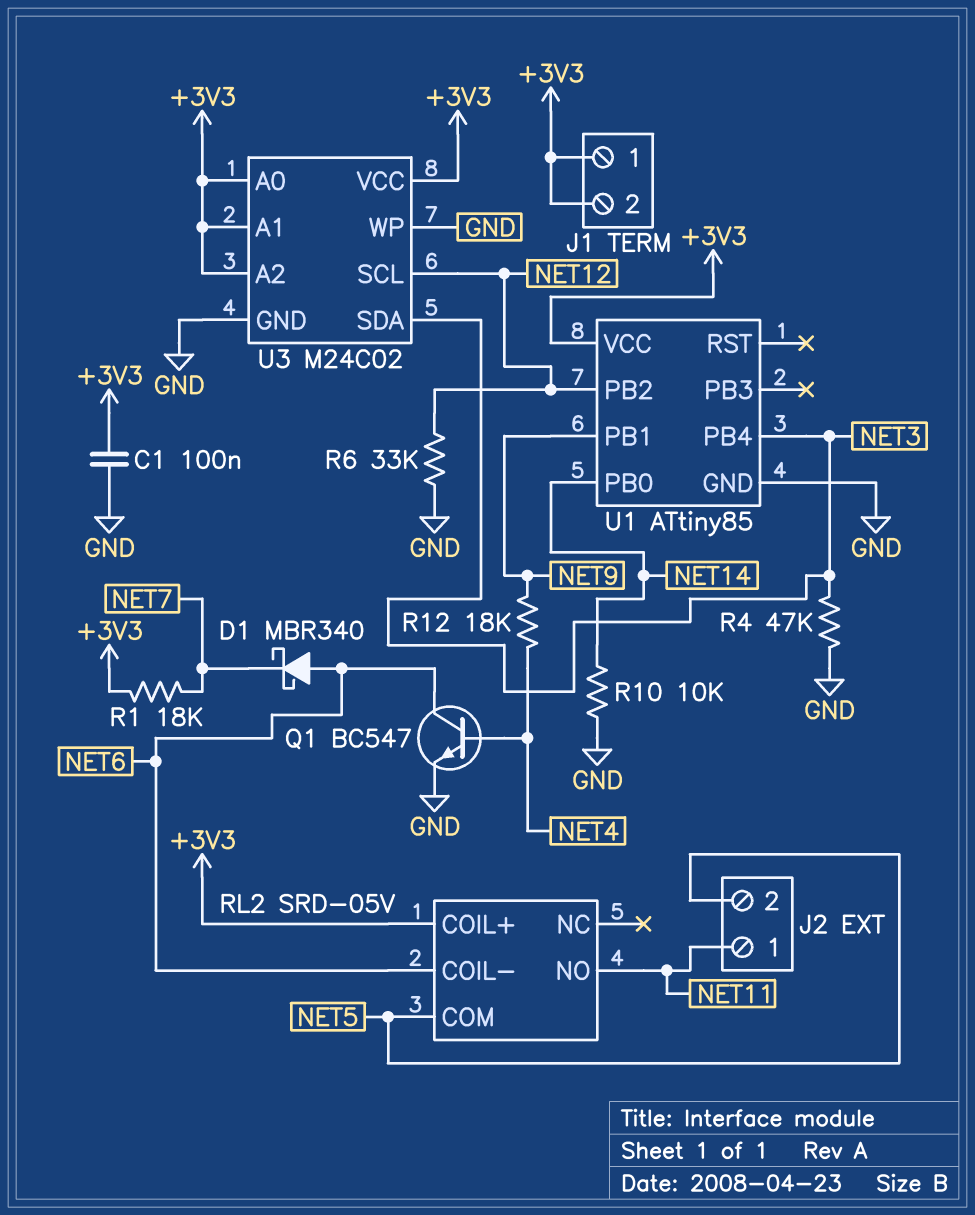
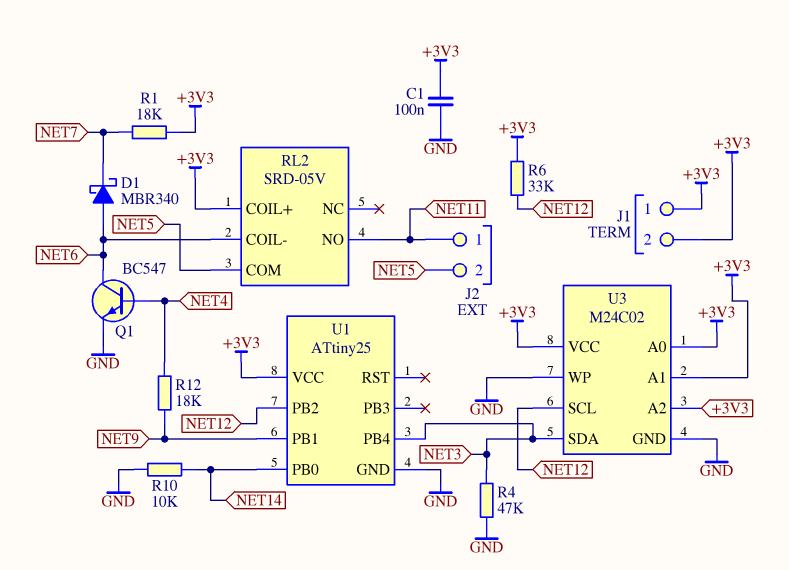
R6: 33k (GND, NET12) -> 33k (+3V3, NET12)
U1: ATtiny85 -> ATtiny25

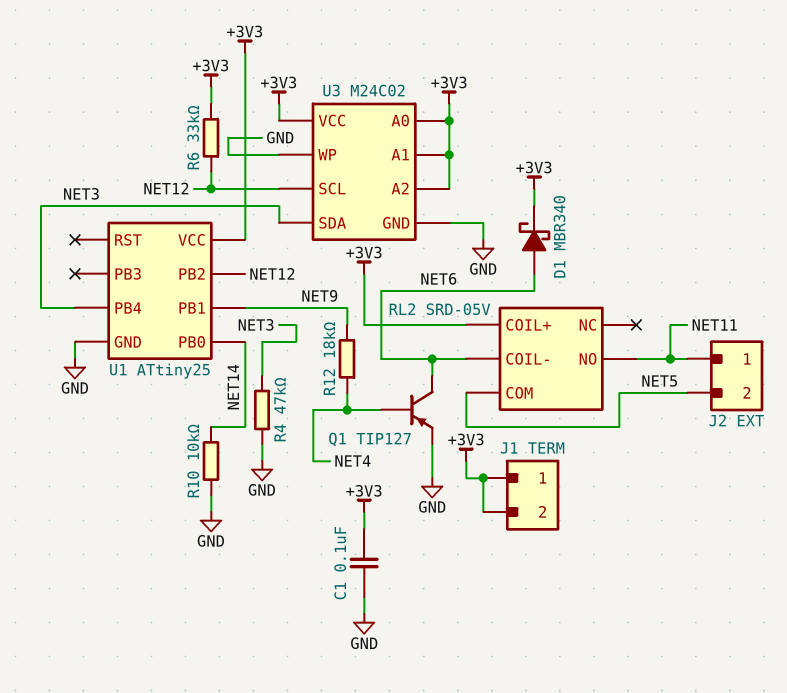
D1: schottky MBR340 (A NET6, K NET7) -> schottky MBR340 (A NET6, K +3V3)
Q1: NPN BC547 (B NET4, C NET6, E GND) -> PNP TIP127 (B NET4, C NET6, E GND)
R1: 18k (+3V3, NET7) -> none

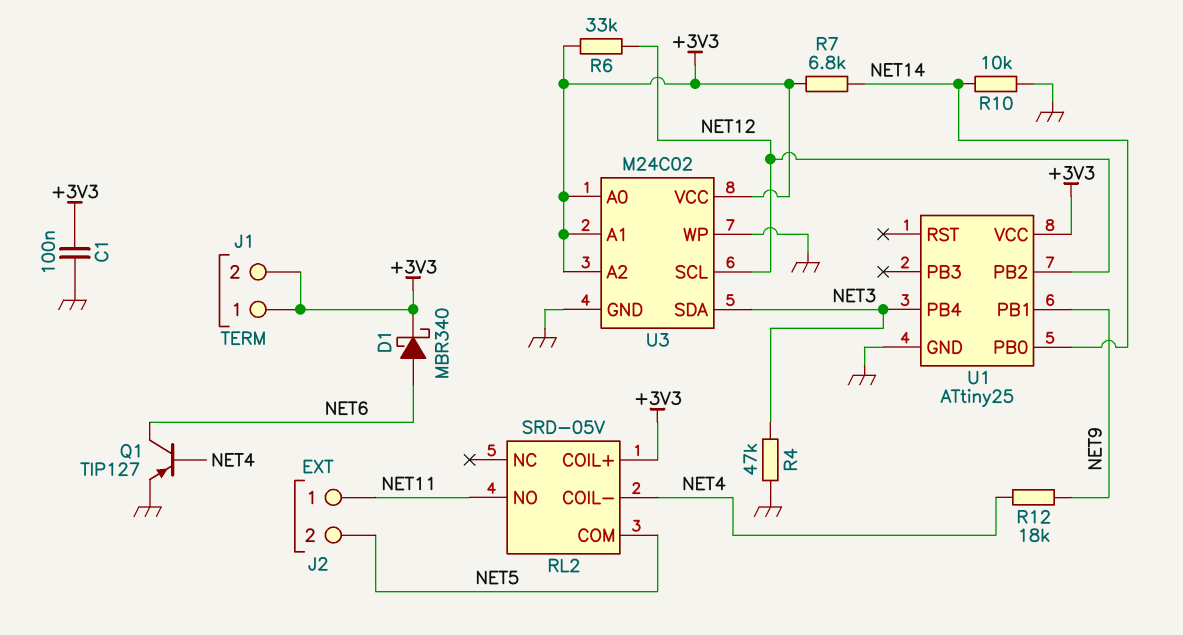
R7: none -> 6.8k (+3V3, NET14)
RL2 pin COIL-: NET6 -> NET4

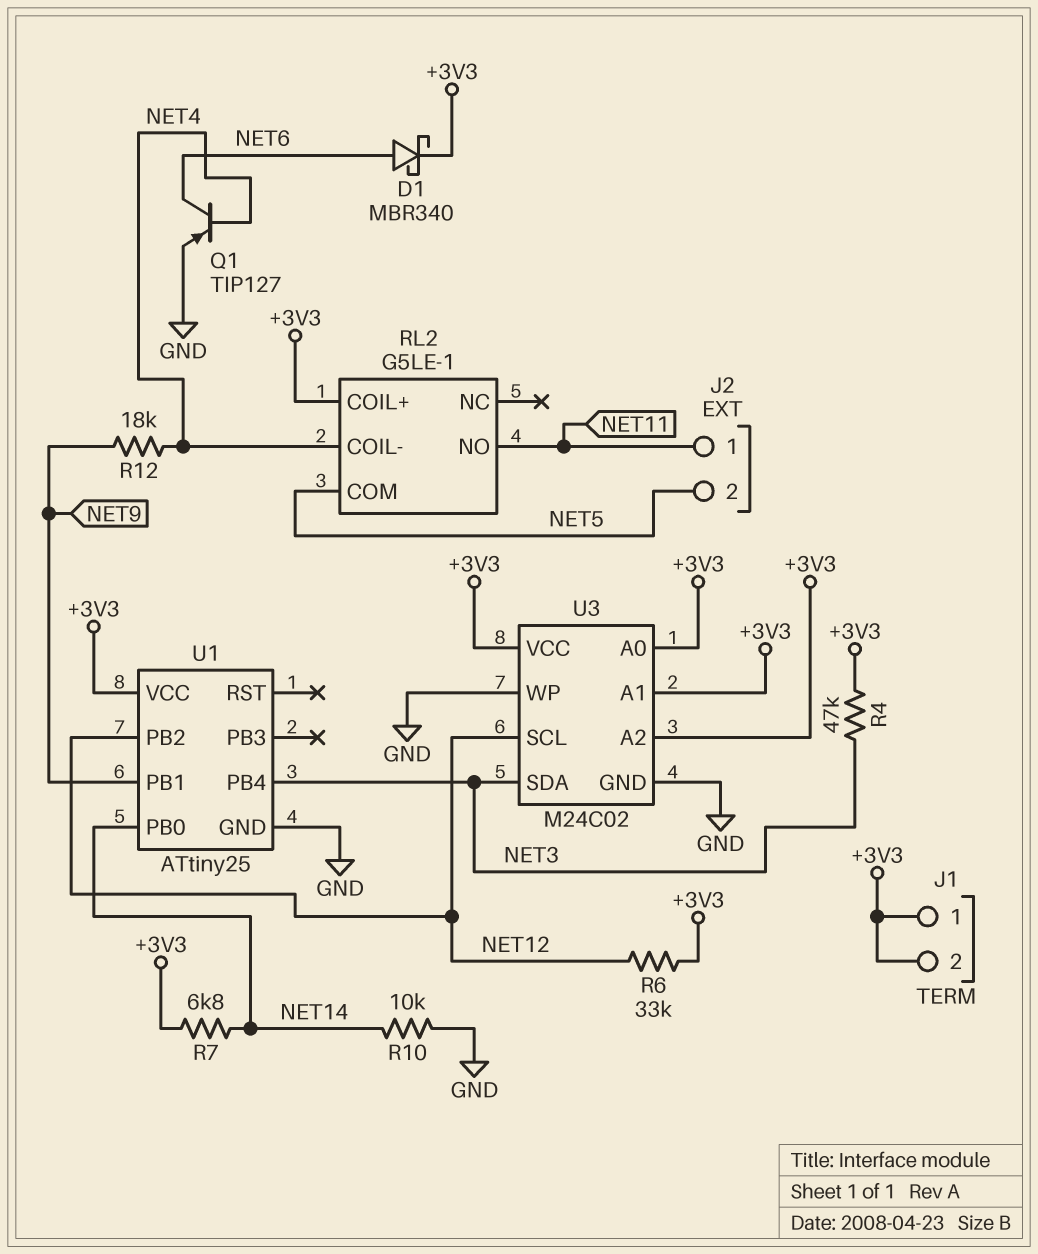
C1: 100nF (+3V3, GND) -> none
R4: 47k (GND, NET3) -> 47k (+3V3, NET3)
RL2: SRD-05V -> G5LE-1

